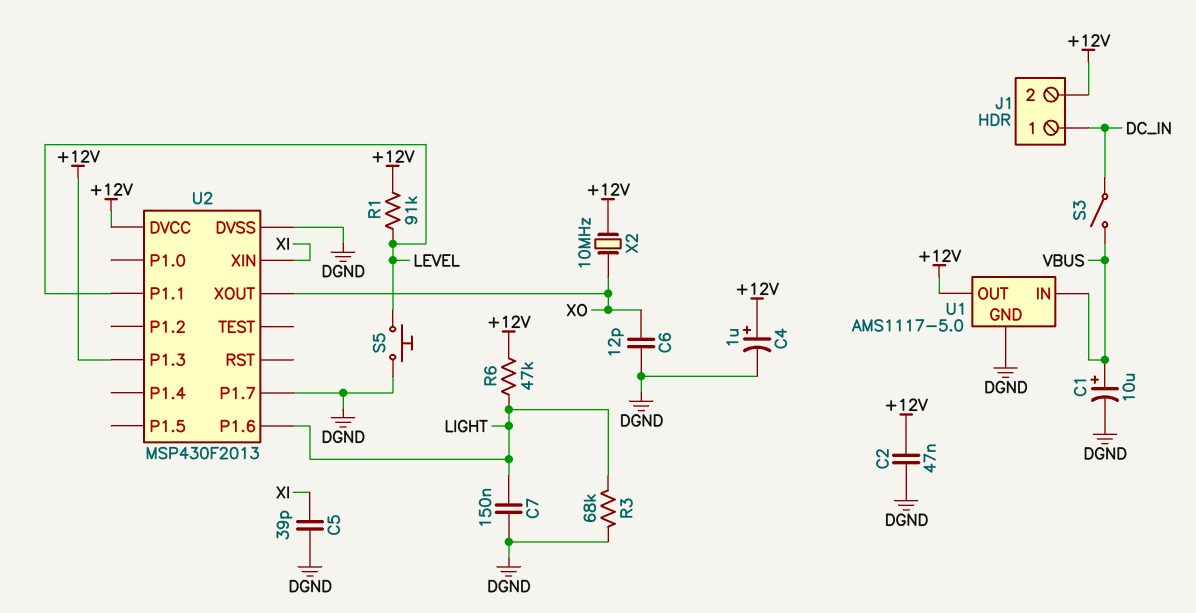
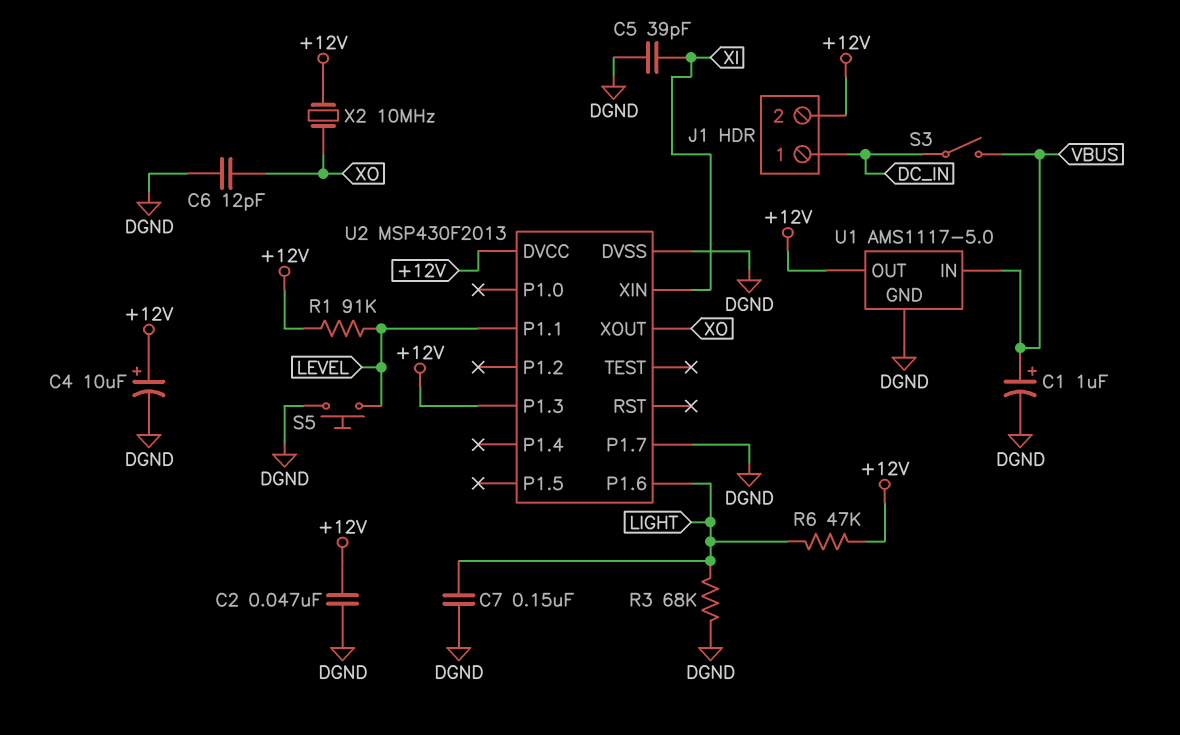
C1: 10uF (plus VBUS, minus DGND) -> 1uF (plus VBUS, minus DGND)
C4: 1uF (plus +12V, minus DGND) -> 10uF (plus +12V, minus DGND)

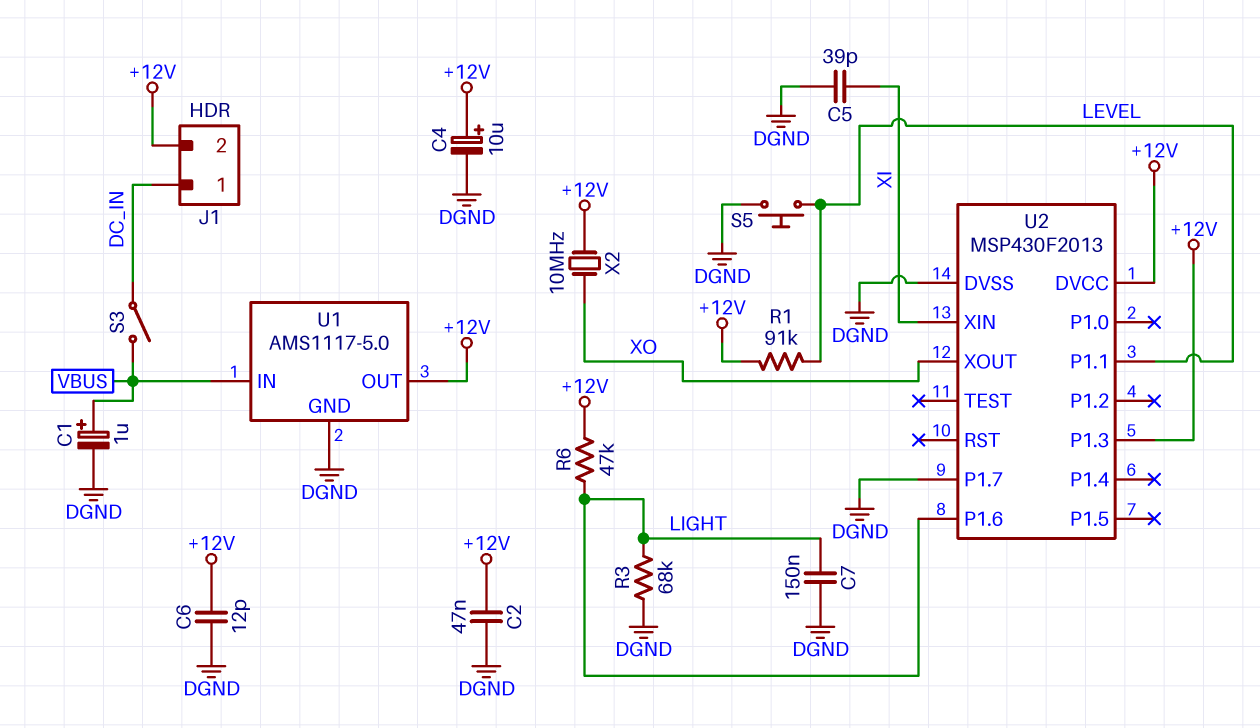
C6: 12pF (DGND, XO) -> 12pF (+12V, DGND)

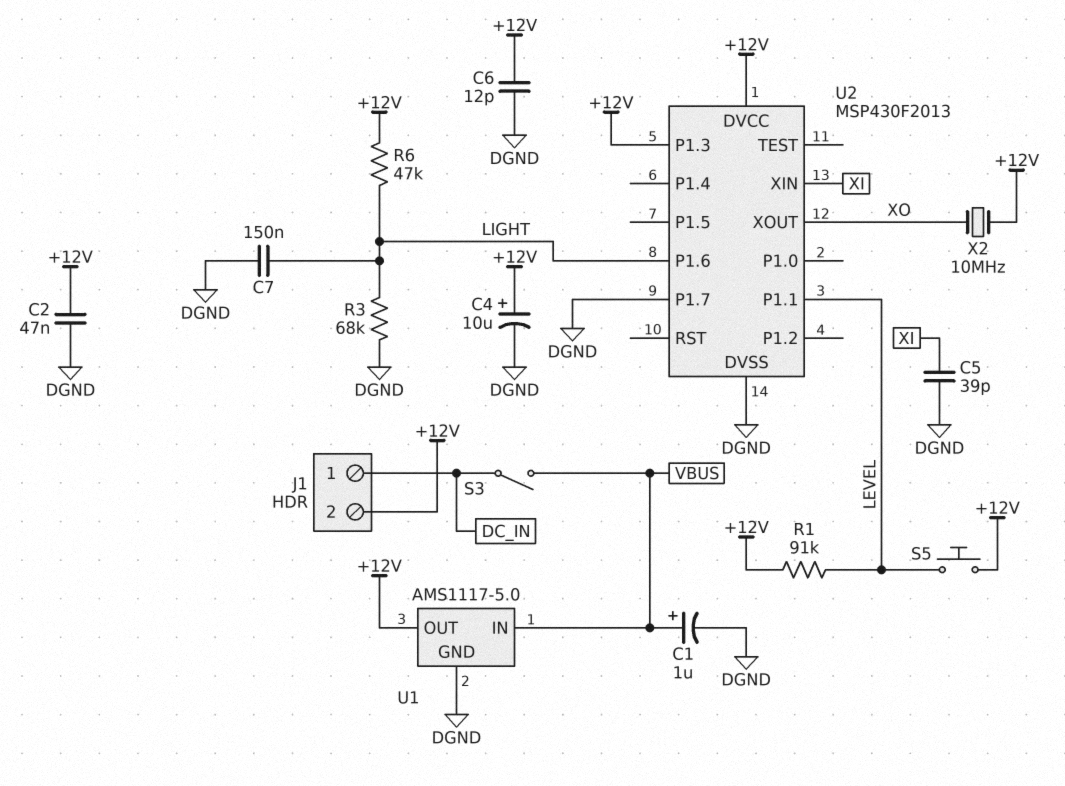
S5: button (DGND, LEVEL) -> button (+12V, LEVEL)

